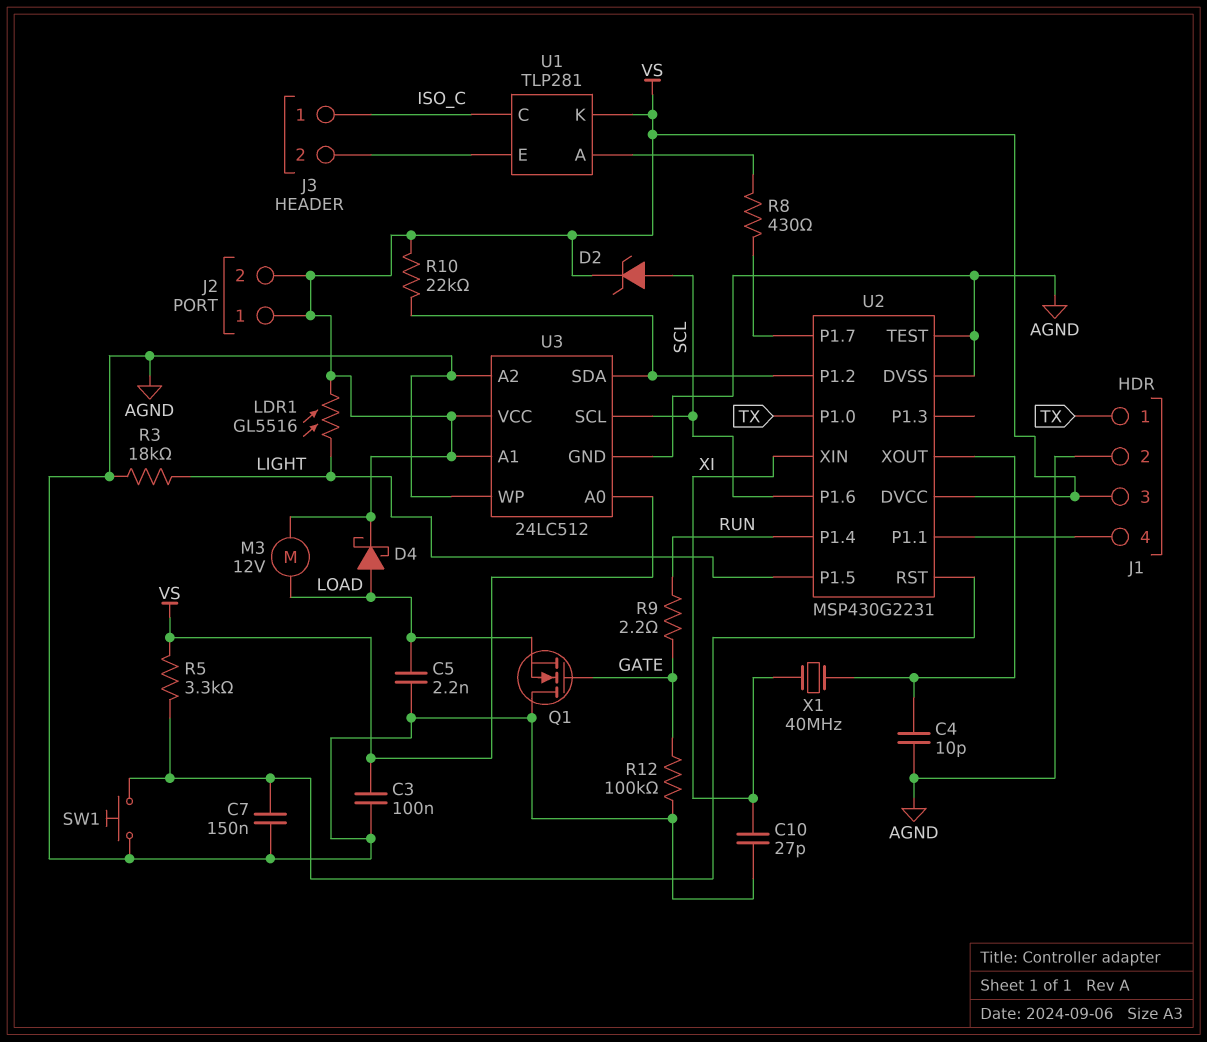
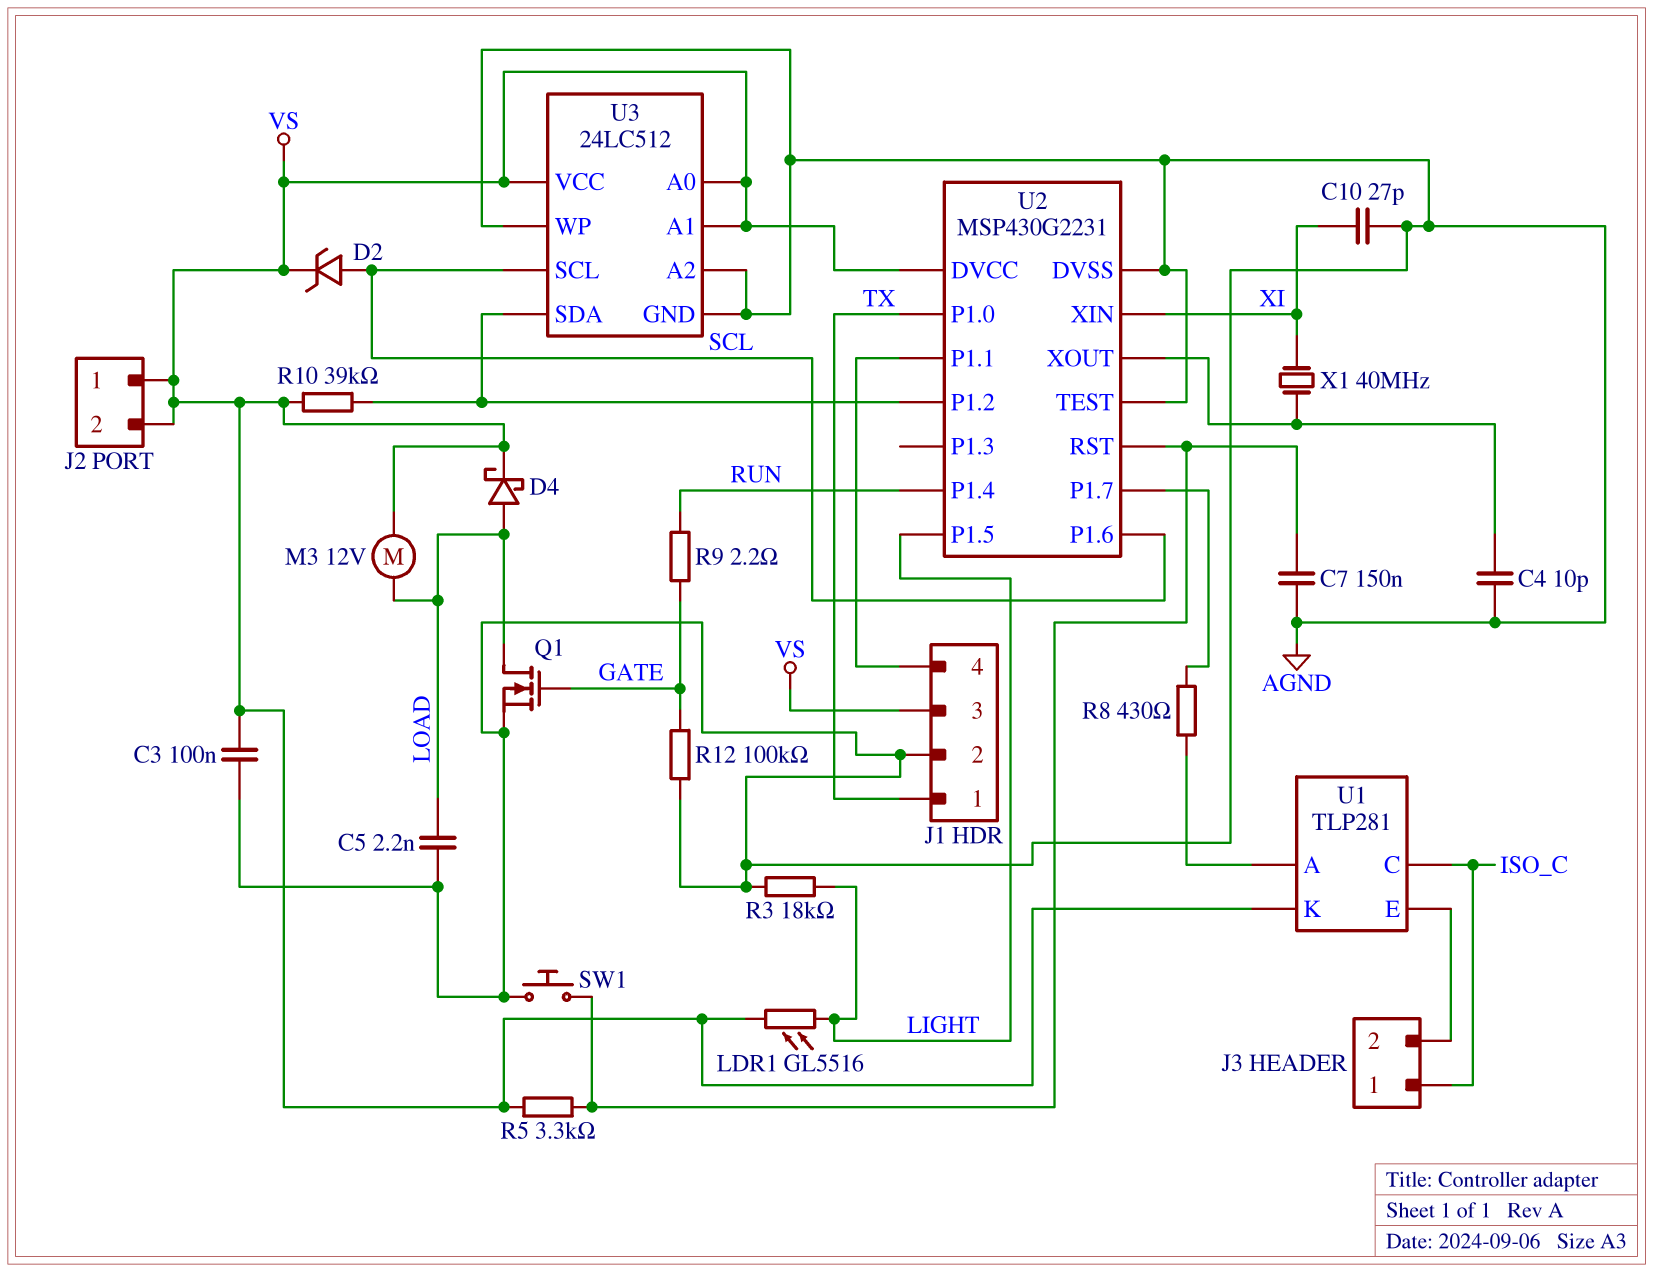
Q1: NMOS (G GATE, D AGND, S LOAD) -> NMOS (G GATE, D LOAD, S AGND)
R10: 22k (U2/P1.2, VS) -> 39k (U2/P1.2, VS)

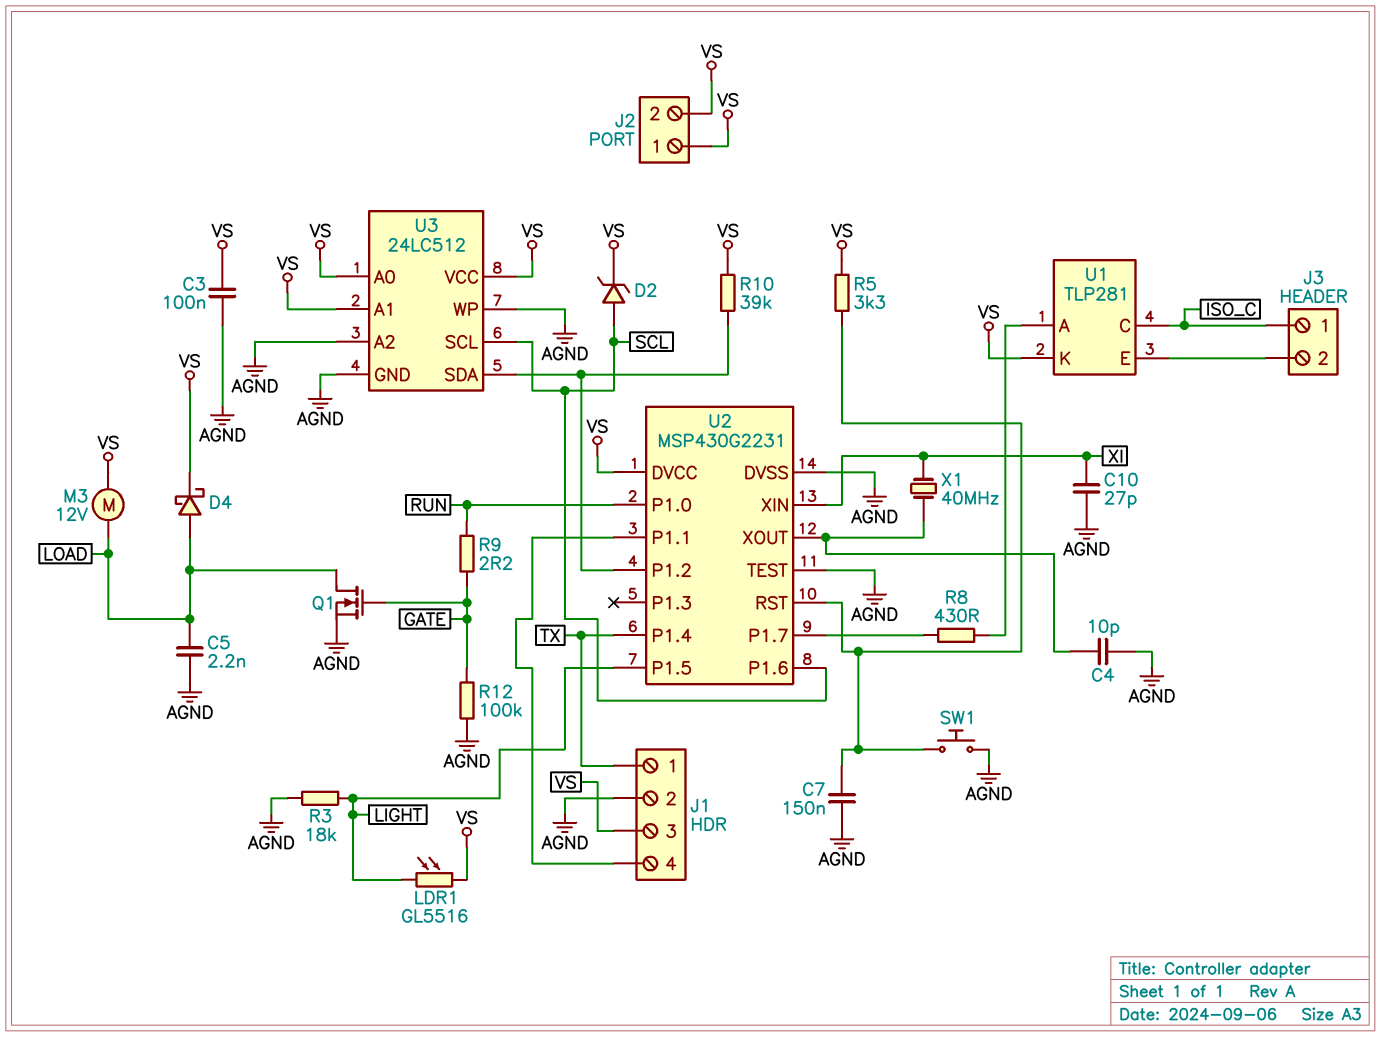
U2 pin P1.0: TX -> RUN
U2 pin P1.4: RUN -> TX

